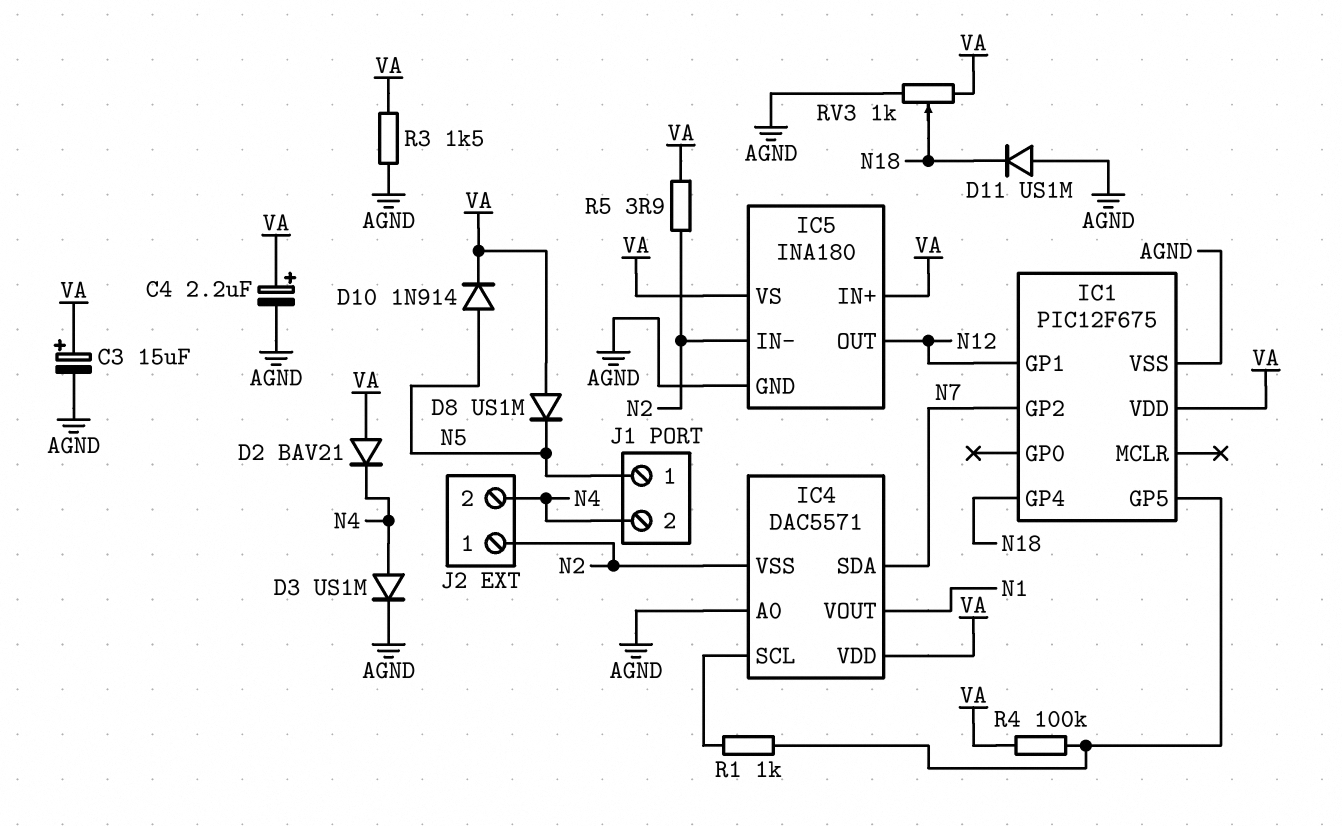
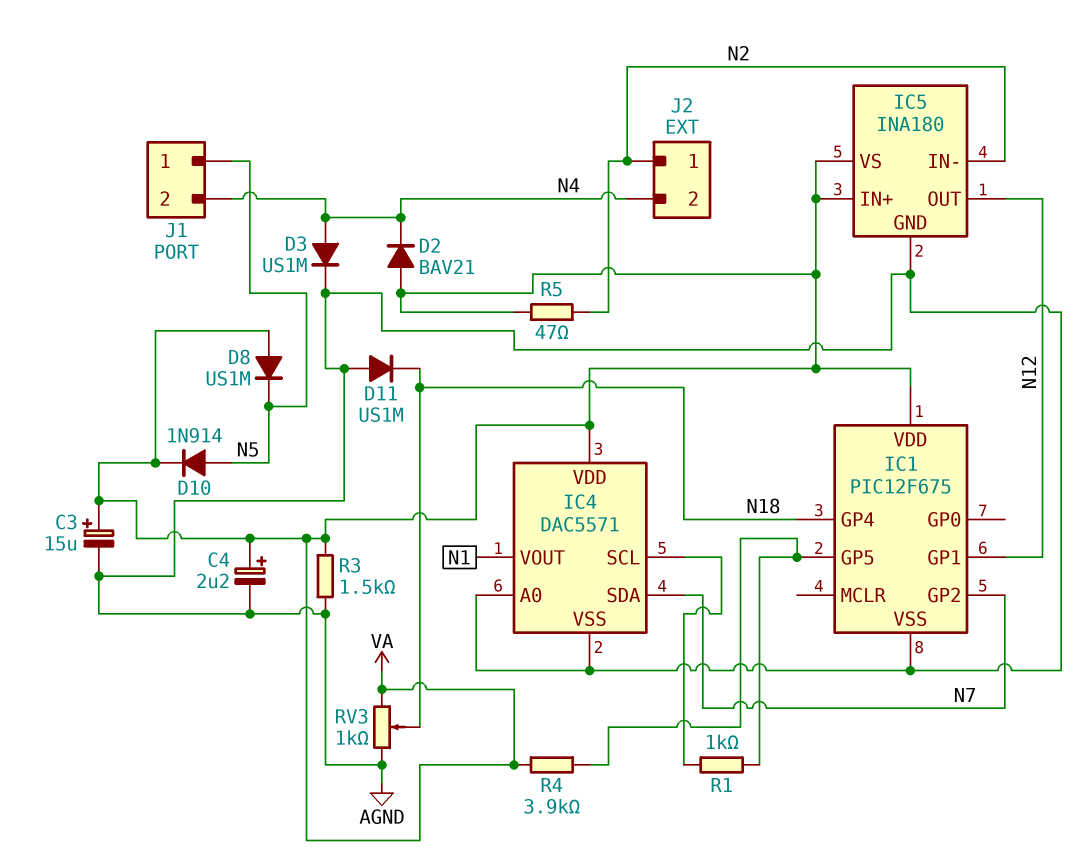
IC4 pin VSS: N2 -> AGND
R4: 100k (IC1/GP5, VA) -> 3.9k (IC1/GP5, VA)
R5: 3.9 (N2, VA) -> 47 (N2, VA)

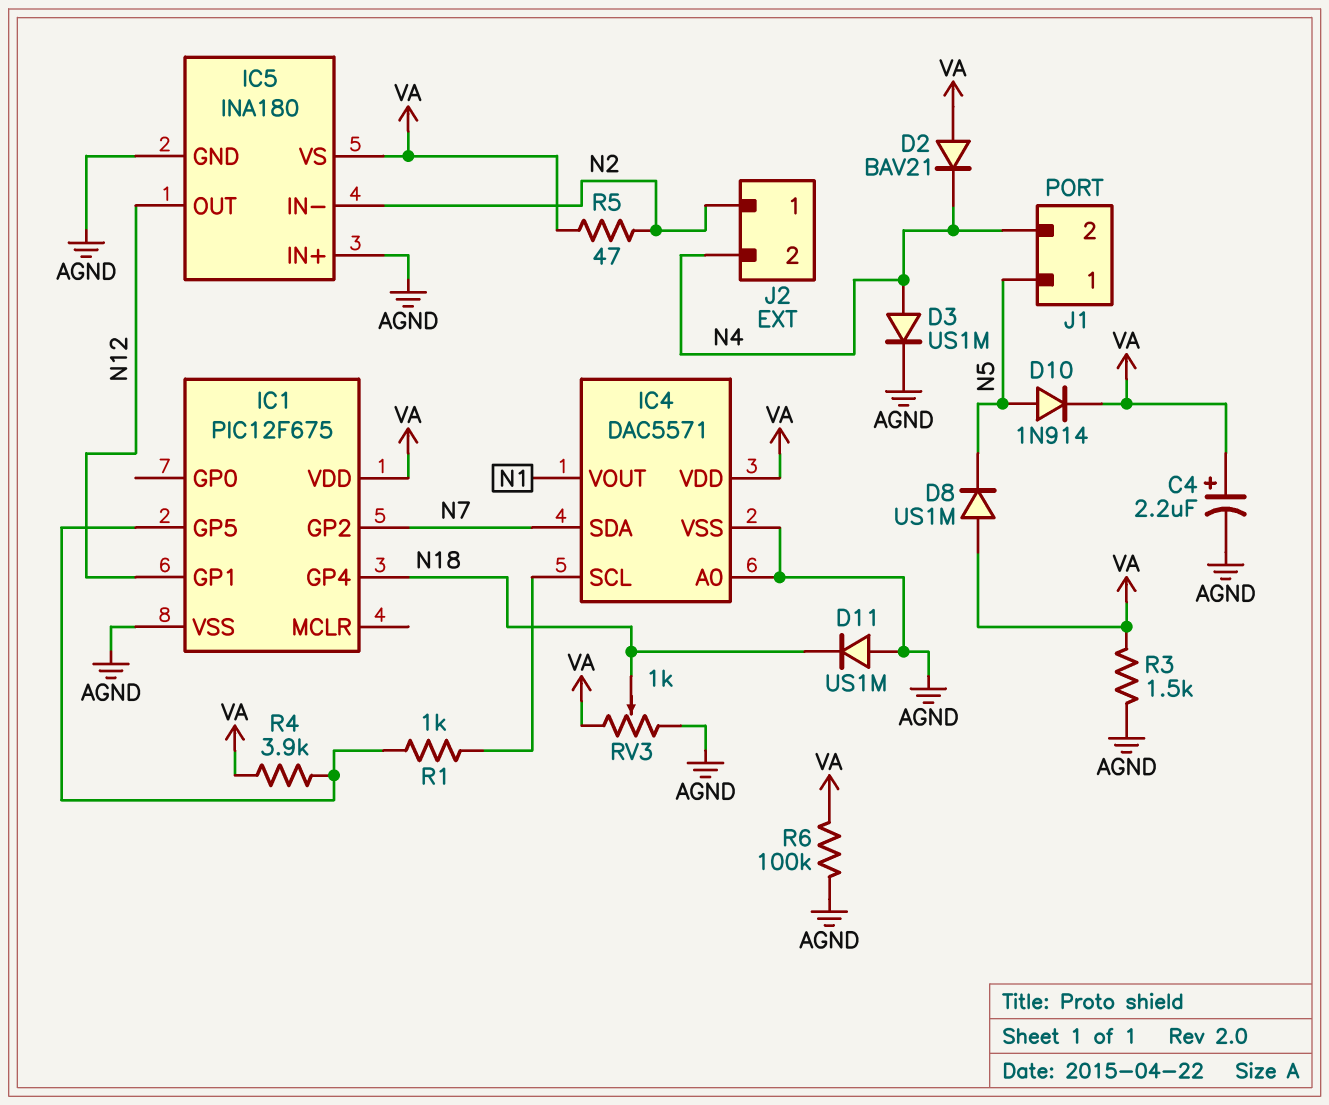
C3: 15uF (plus VA, minus AGND) -> none
IC5 pin IN+: VA -> AGND
R6: none -> 100k (AGND, VA)

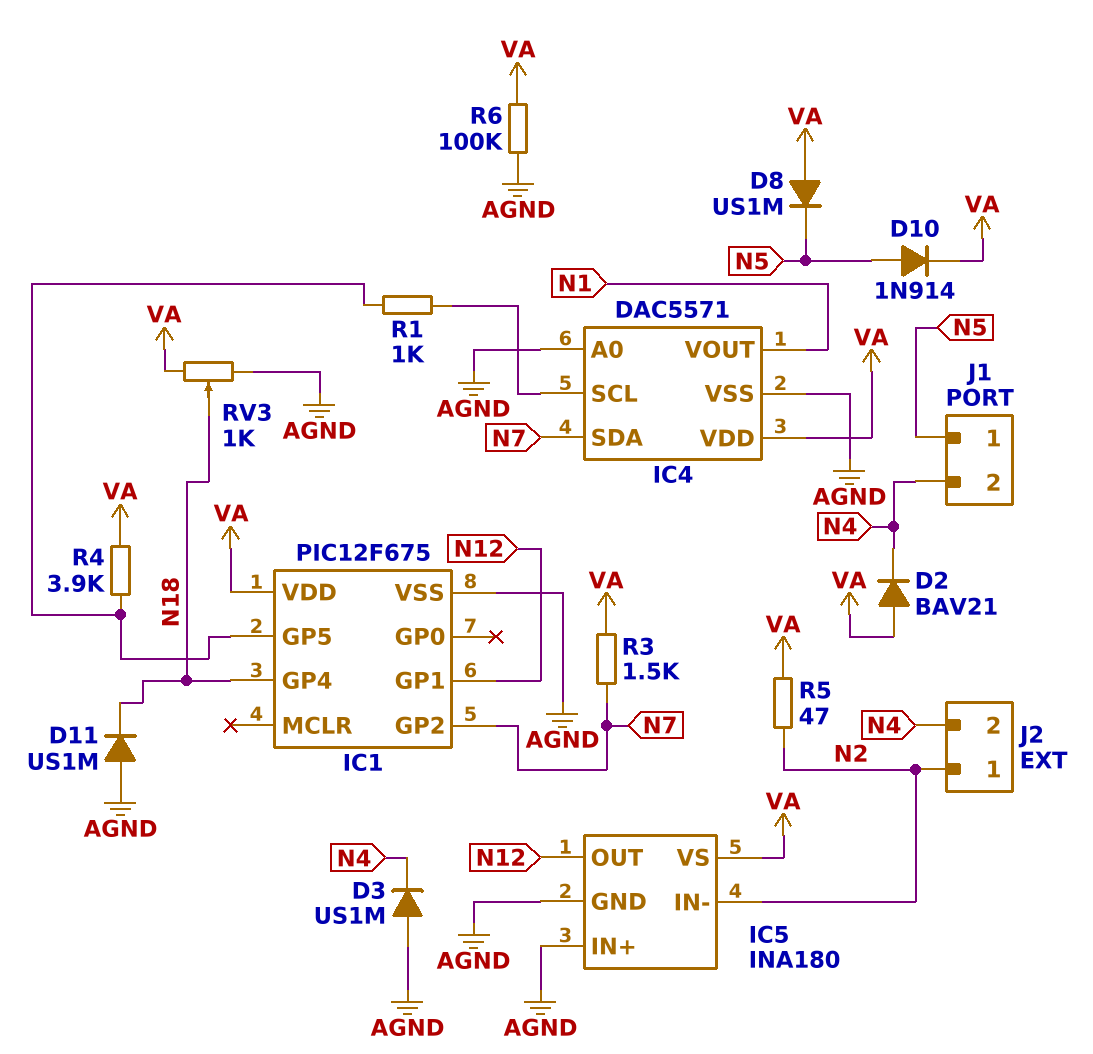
C4: 2.2uF (plus VA, minus AGND) -> none
D3: diode US1M (A N4, K AGND) -> diode US1M (A AGND, K N4)
R3: 1.5k (AGND, VA) -> 1.5k (N7, VA)

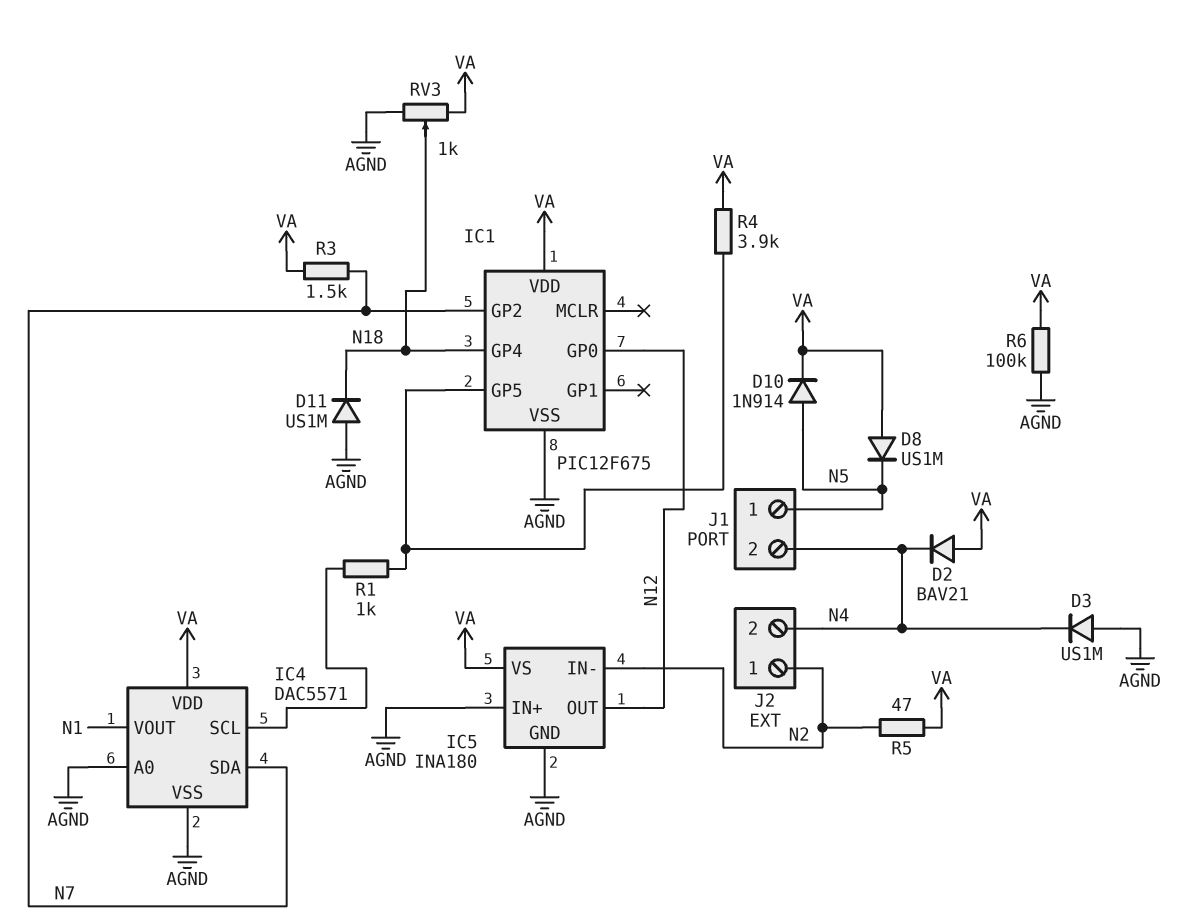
IC1 pin GP0: none -> N12
IC1 pin GP1: N12 -> none

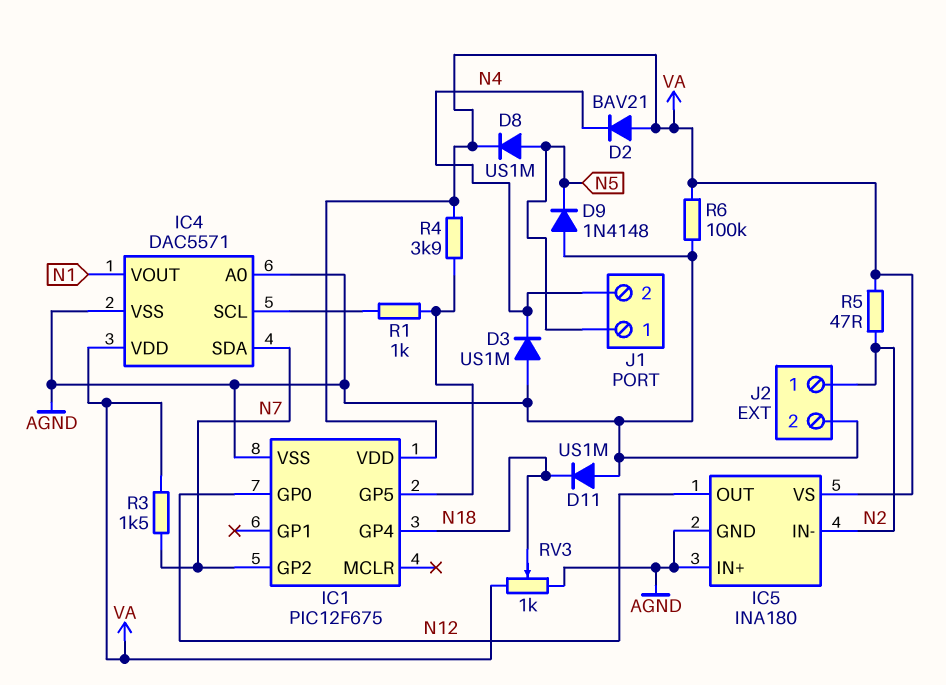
D8: diode US1M (A VA, K N5) -> diode US1M (A N5, K VA)
D9: none -> diode 1N4148 (A AGND, K N5)
D10: diode 1N914 (A N5, K VA) -> none
J2 pin 2: N4 -> AGND

